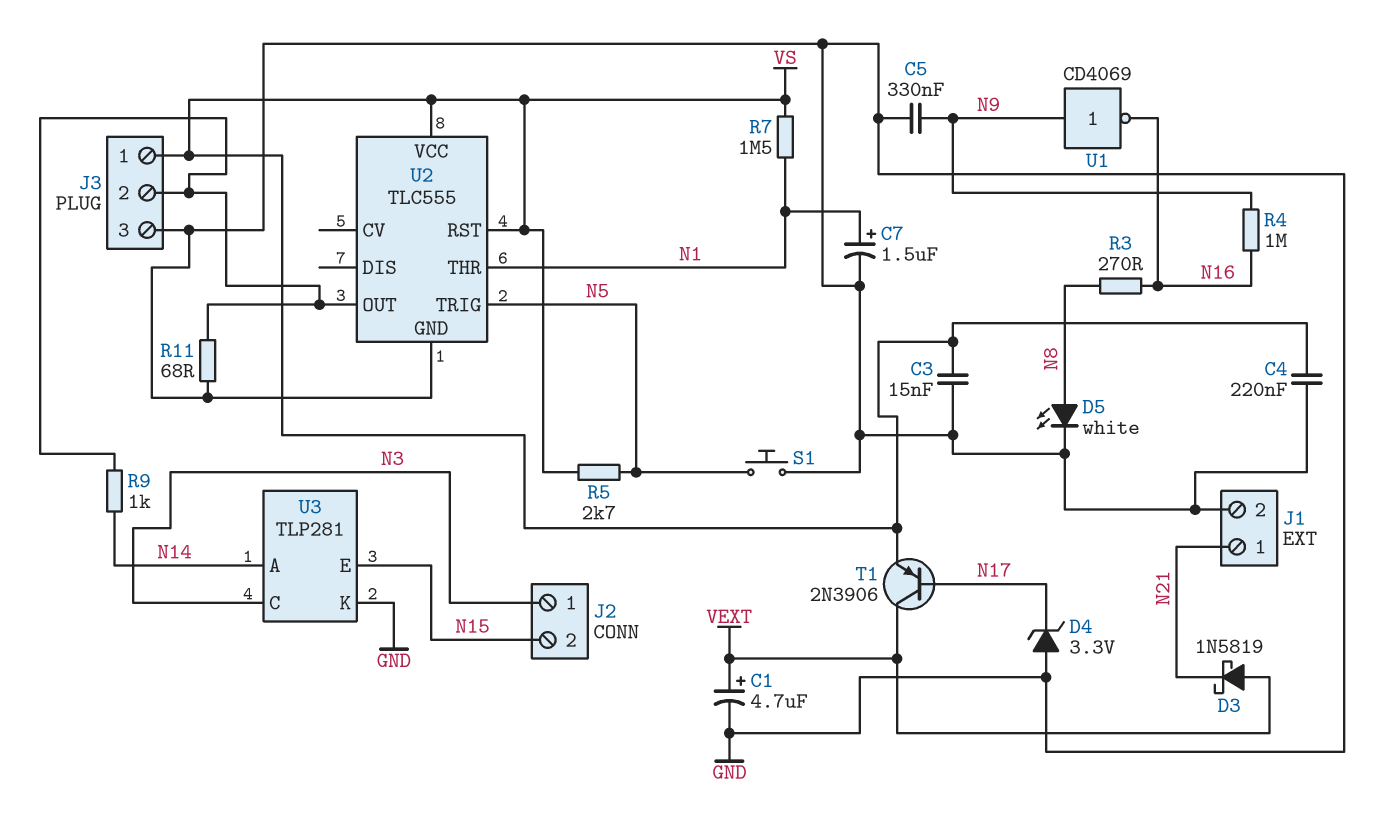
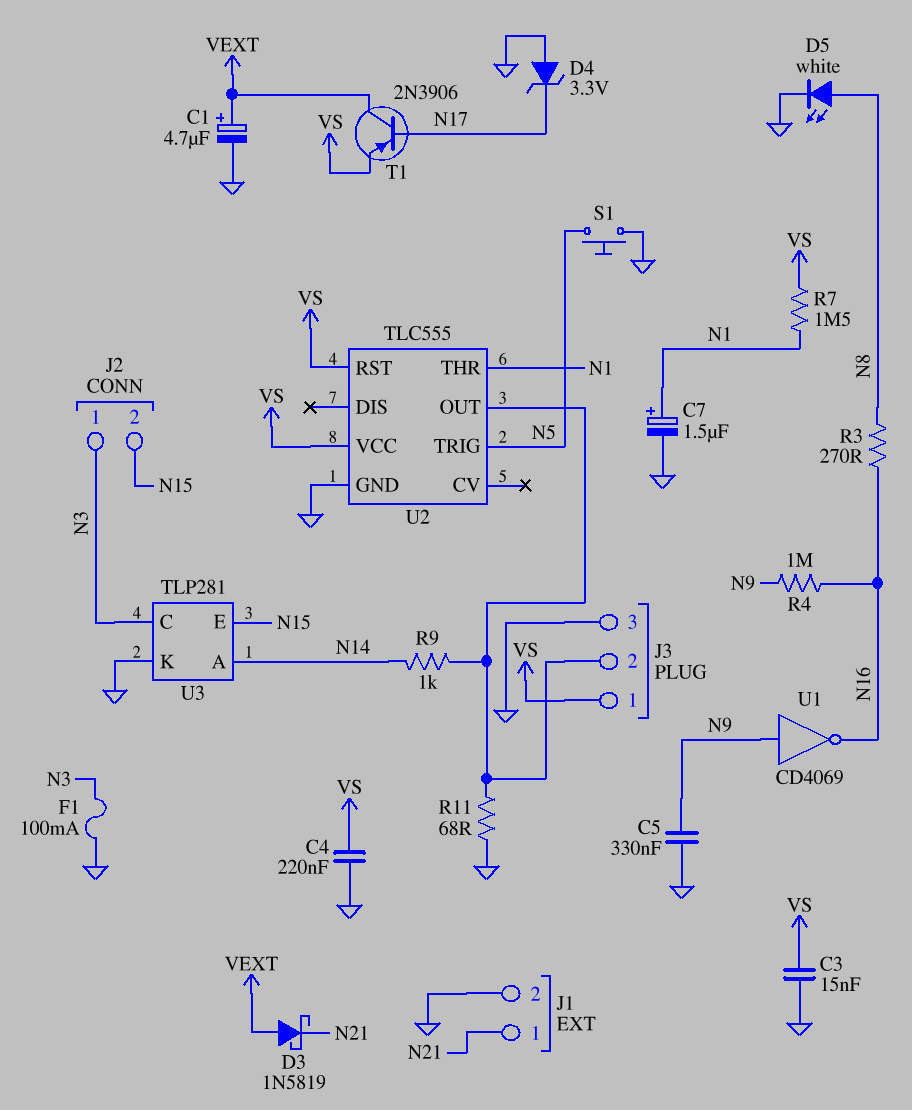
F1: none -> 100mA (GND, N3)
R5: 2.7k (N5, VS) -> none

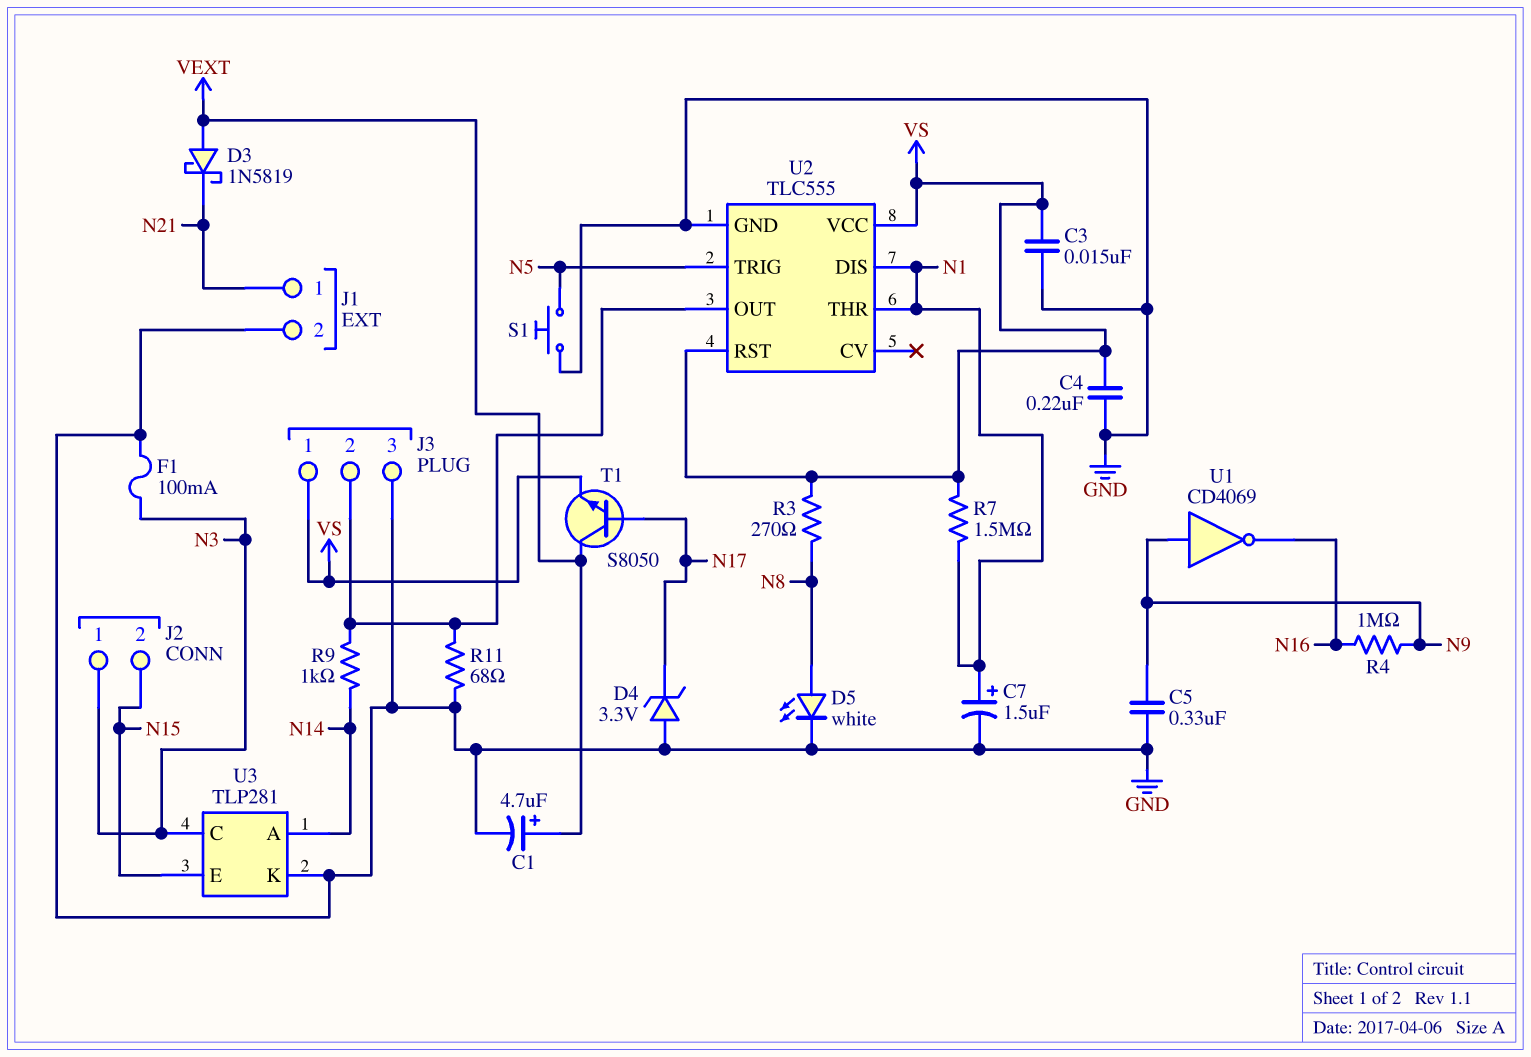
R3: 270 (N8, N16) -> 270 (N8, VS)
T1: PNP 2N3906 (B N17, C VEXT, E VS) -> NPN S8050 (B N17, C VEXT, E VS)
U2 pin DIS: none -> N1

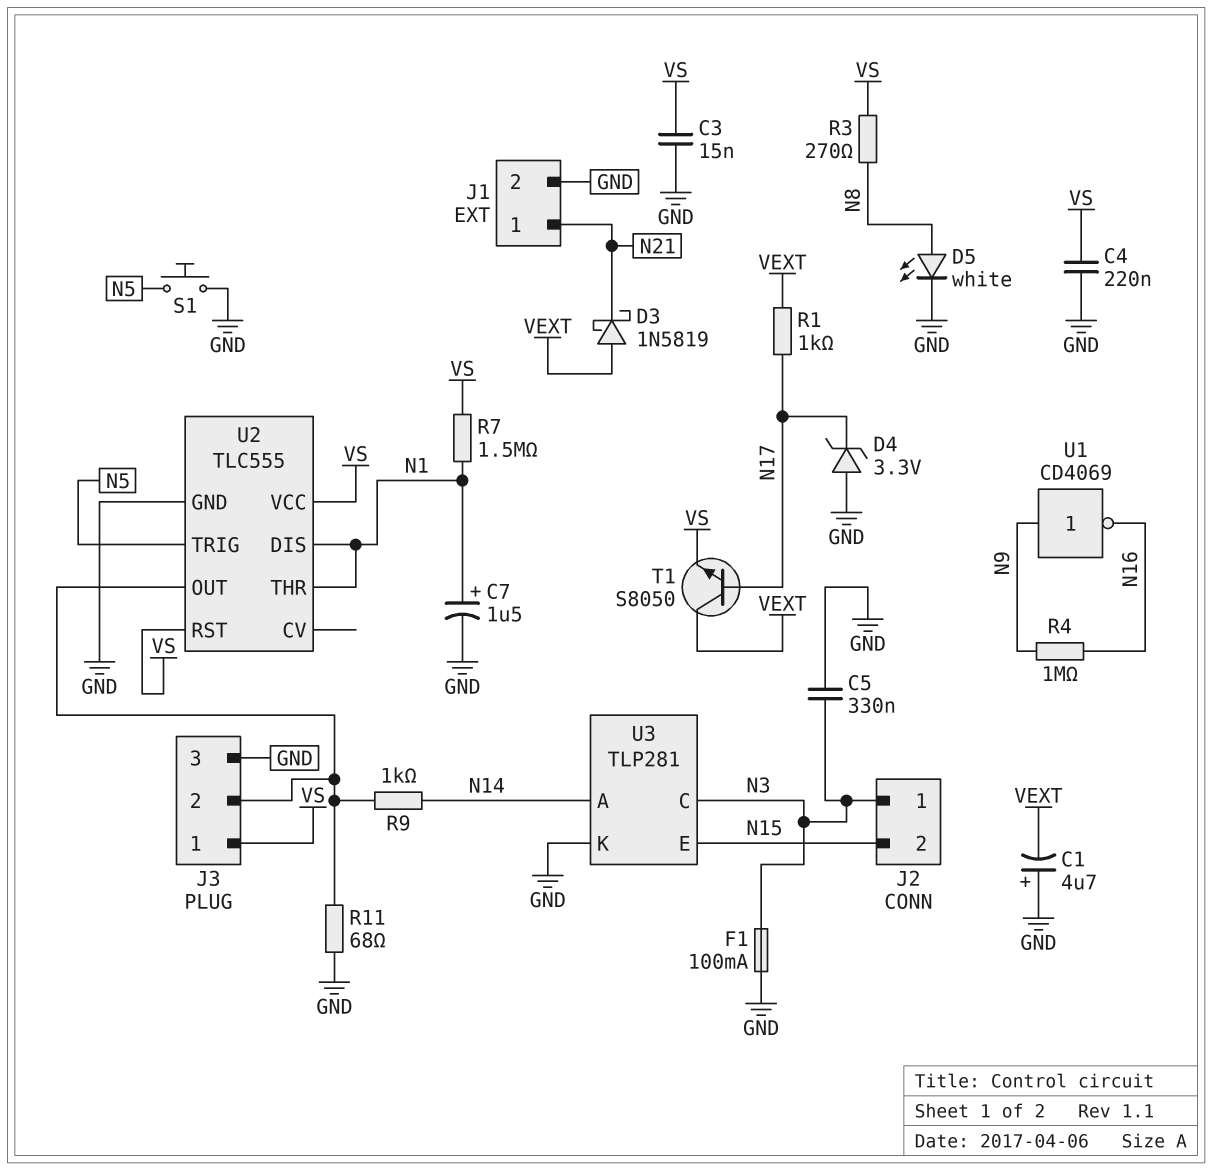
C1: 4.7uF (plus VEXT, minus GND) -> 4.7uF (plus GND, minus VEXT)
C5: 330nF (GND, N9) -> 330nF (GND, N3)
R1: none -> 1k (N17, VEXT)

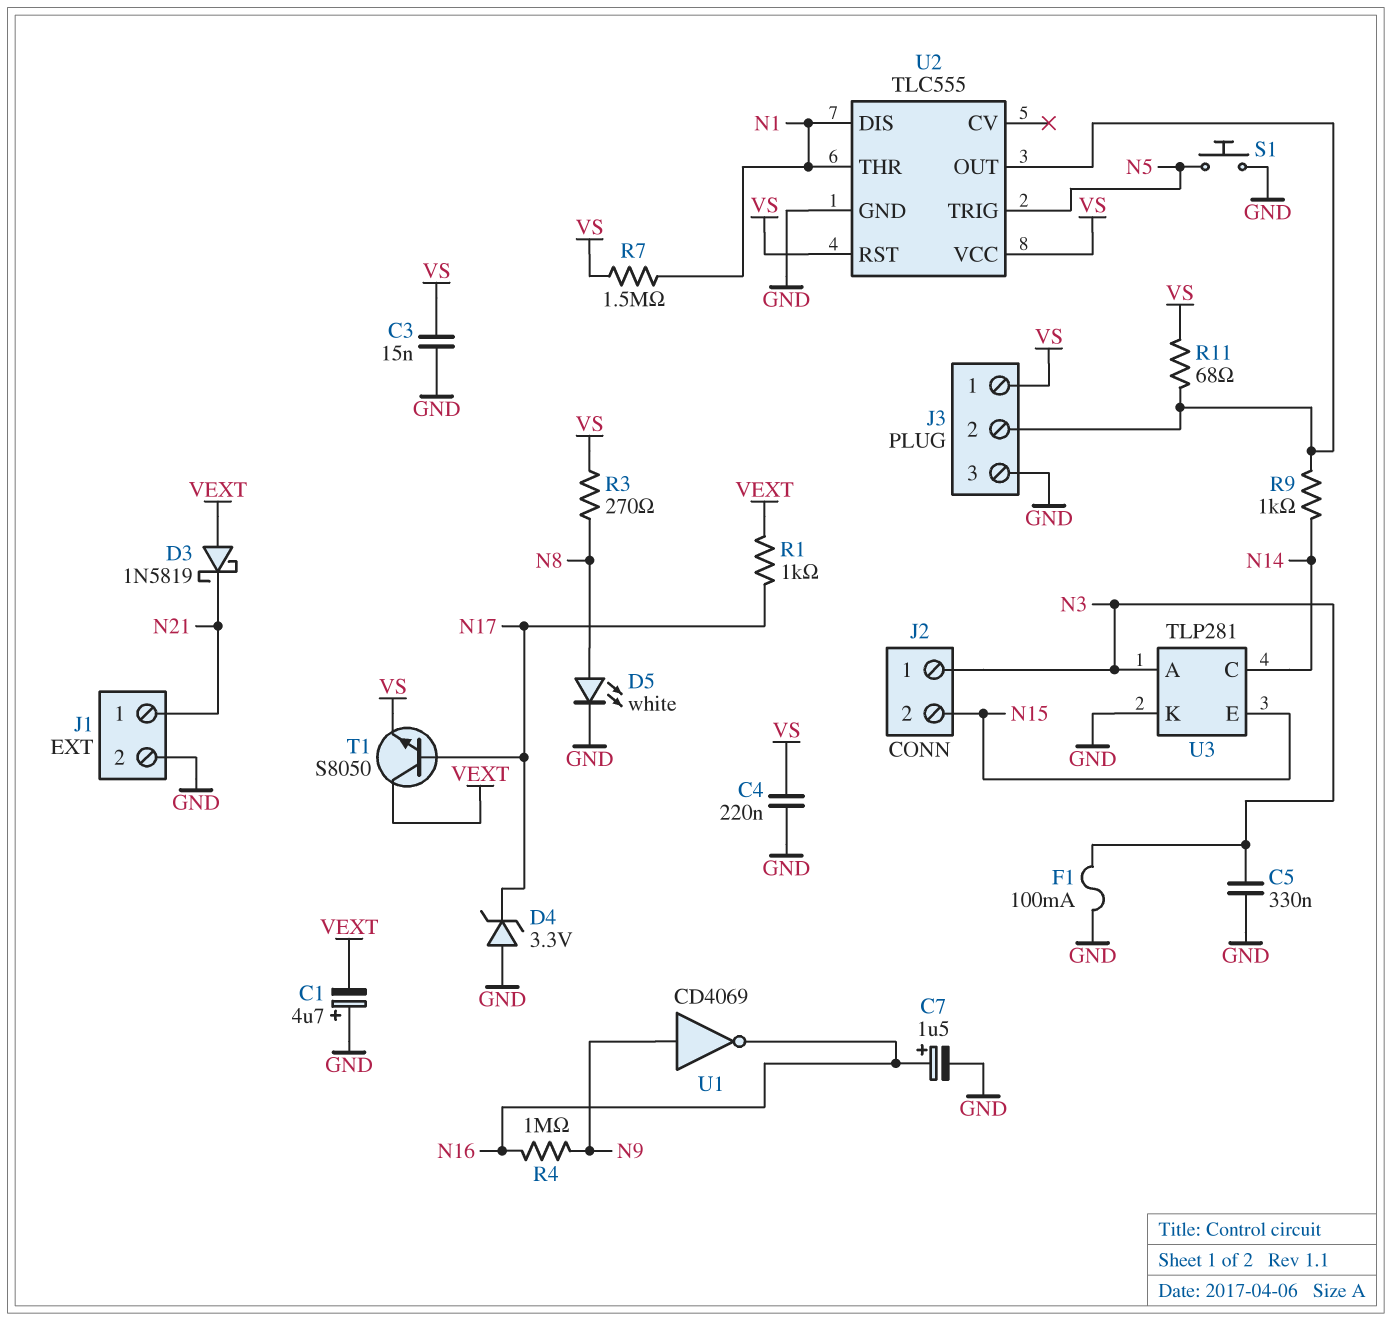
C7: 1.5uF (plus N1, minus GND) -> 1.5uF (plus N16, minus GND)
R11: 68 (GND, J3/2) -> 68 (J3/2, VS)
U3 pin A: N14 -> N3
U3 pin C: N3 -> N14

